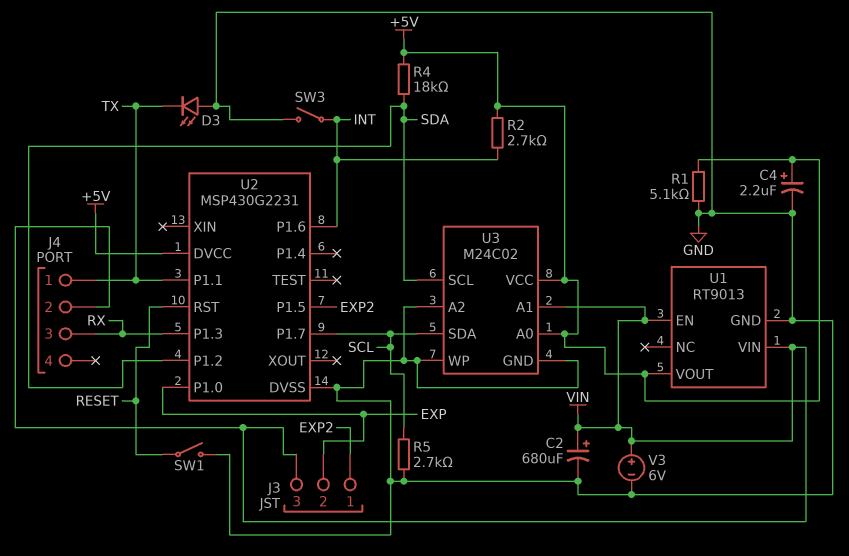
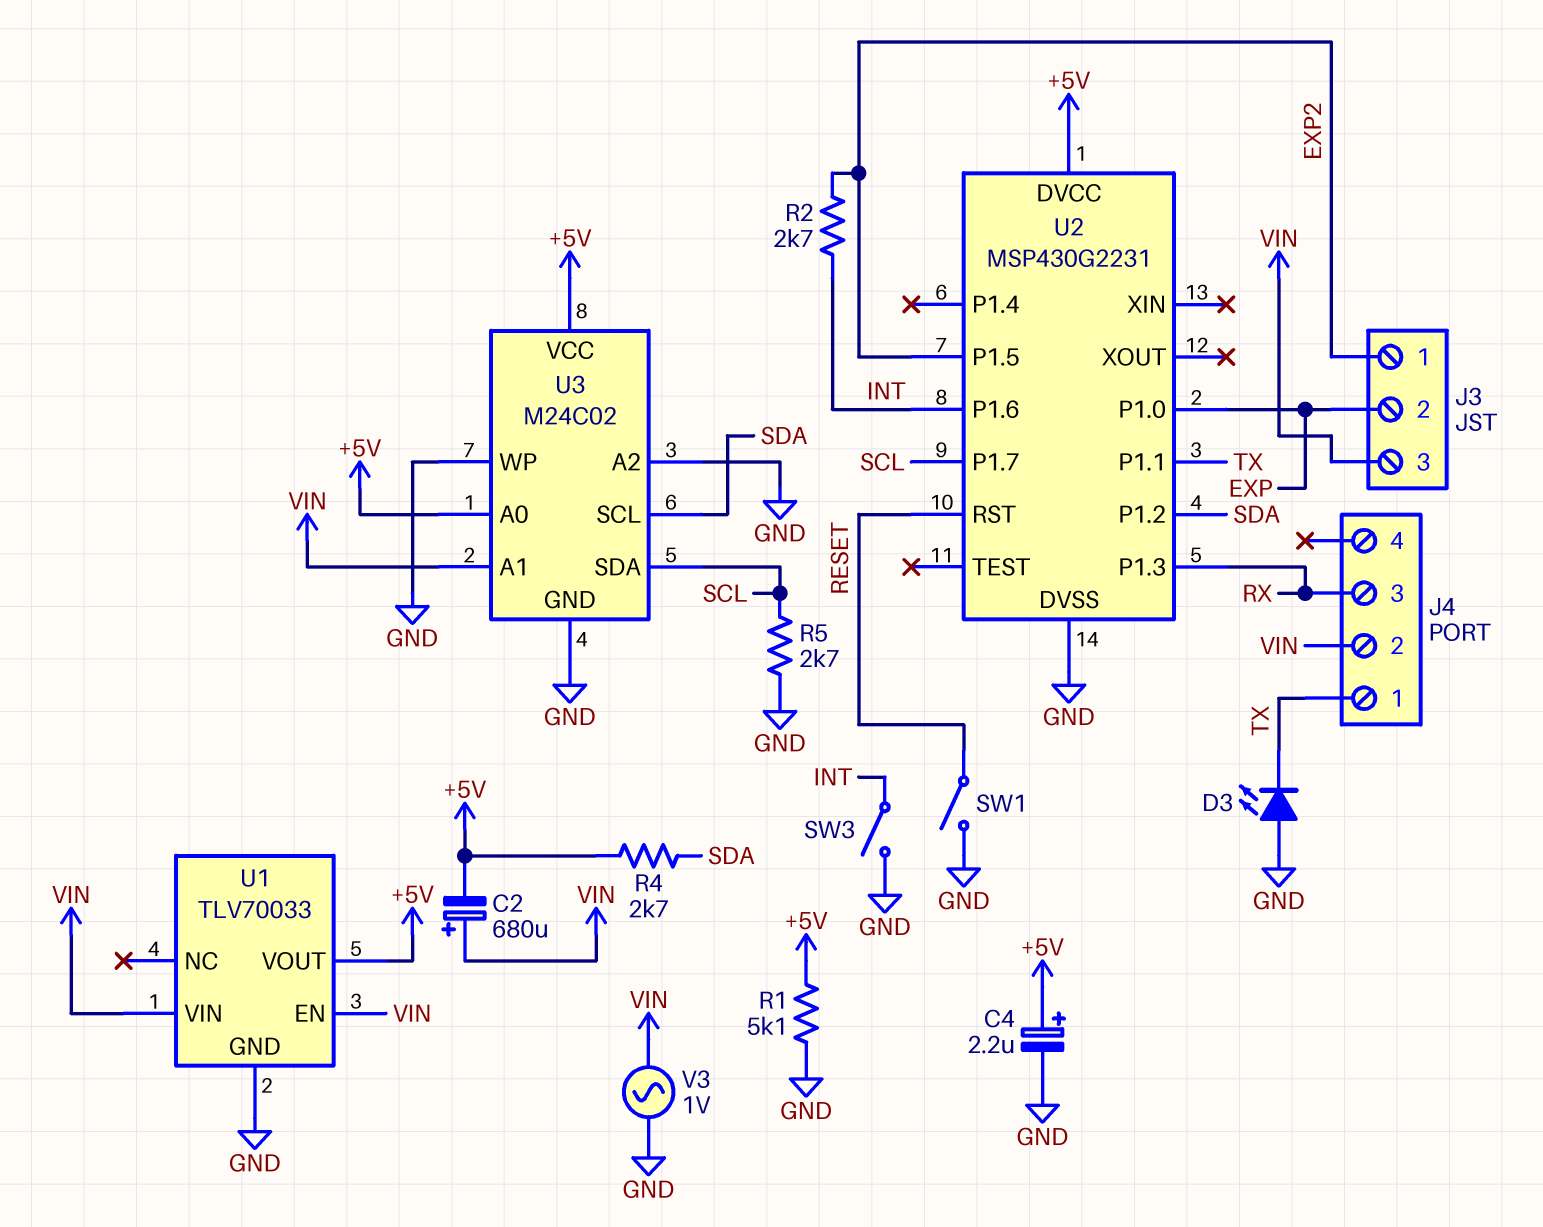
C2: 680uF (plus VIN, minus GND) -> 680uF (plus VIN, minus +5V)
R2: 2.7k (+5V, INT) -> 2.7k (EXP2, INT)
R4: 18k (+5V, SDA) -> 2.7k (+5V, SDA)
U1: RT9013 -> TLV70033
V3: 6V (plus VIN, minus GND) -> AC 1V (GND, VIN)

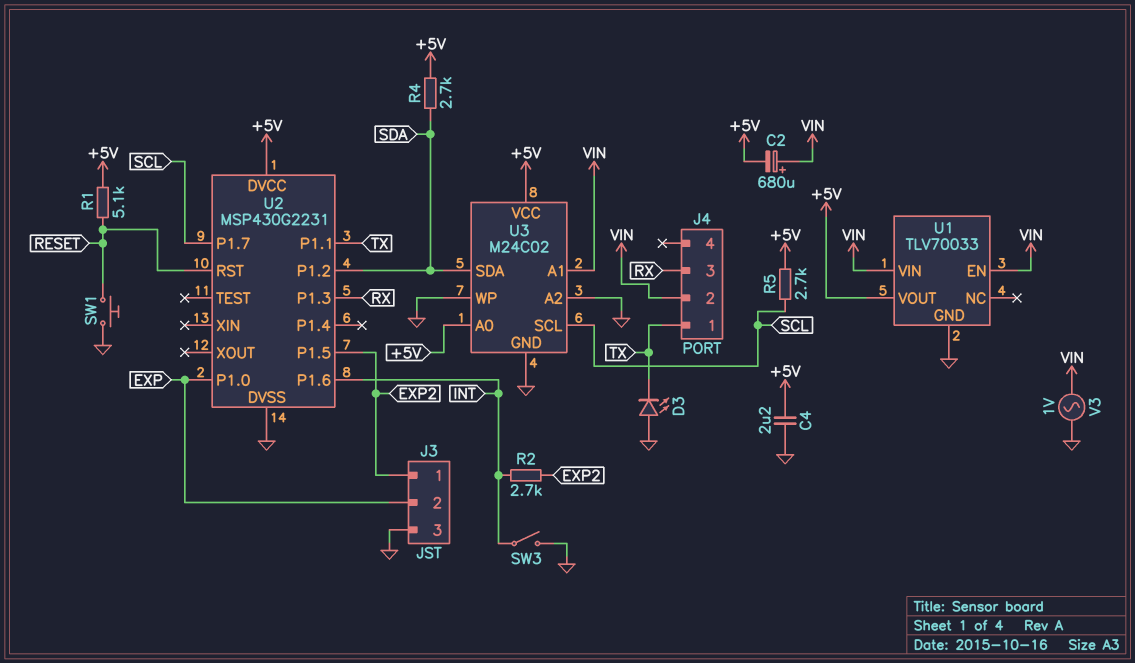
C4: 2.2uF (plus +5V, minus GND) -> 2.2uF (+5V, GND)
J3 pin 3: VIN -> GND
R1: 5.1k (+5V, GND) -> 5.1k (+5V, RESET)
R5: 2.7k (GND, SCL) -> 2.7k (+5V, SCL)
SW1: switch (GND, RESET) -> button (GND, RESET)
U3 pin SCL: SDA -> SCL
U3 pin SDA: SCL -> SDA

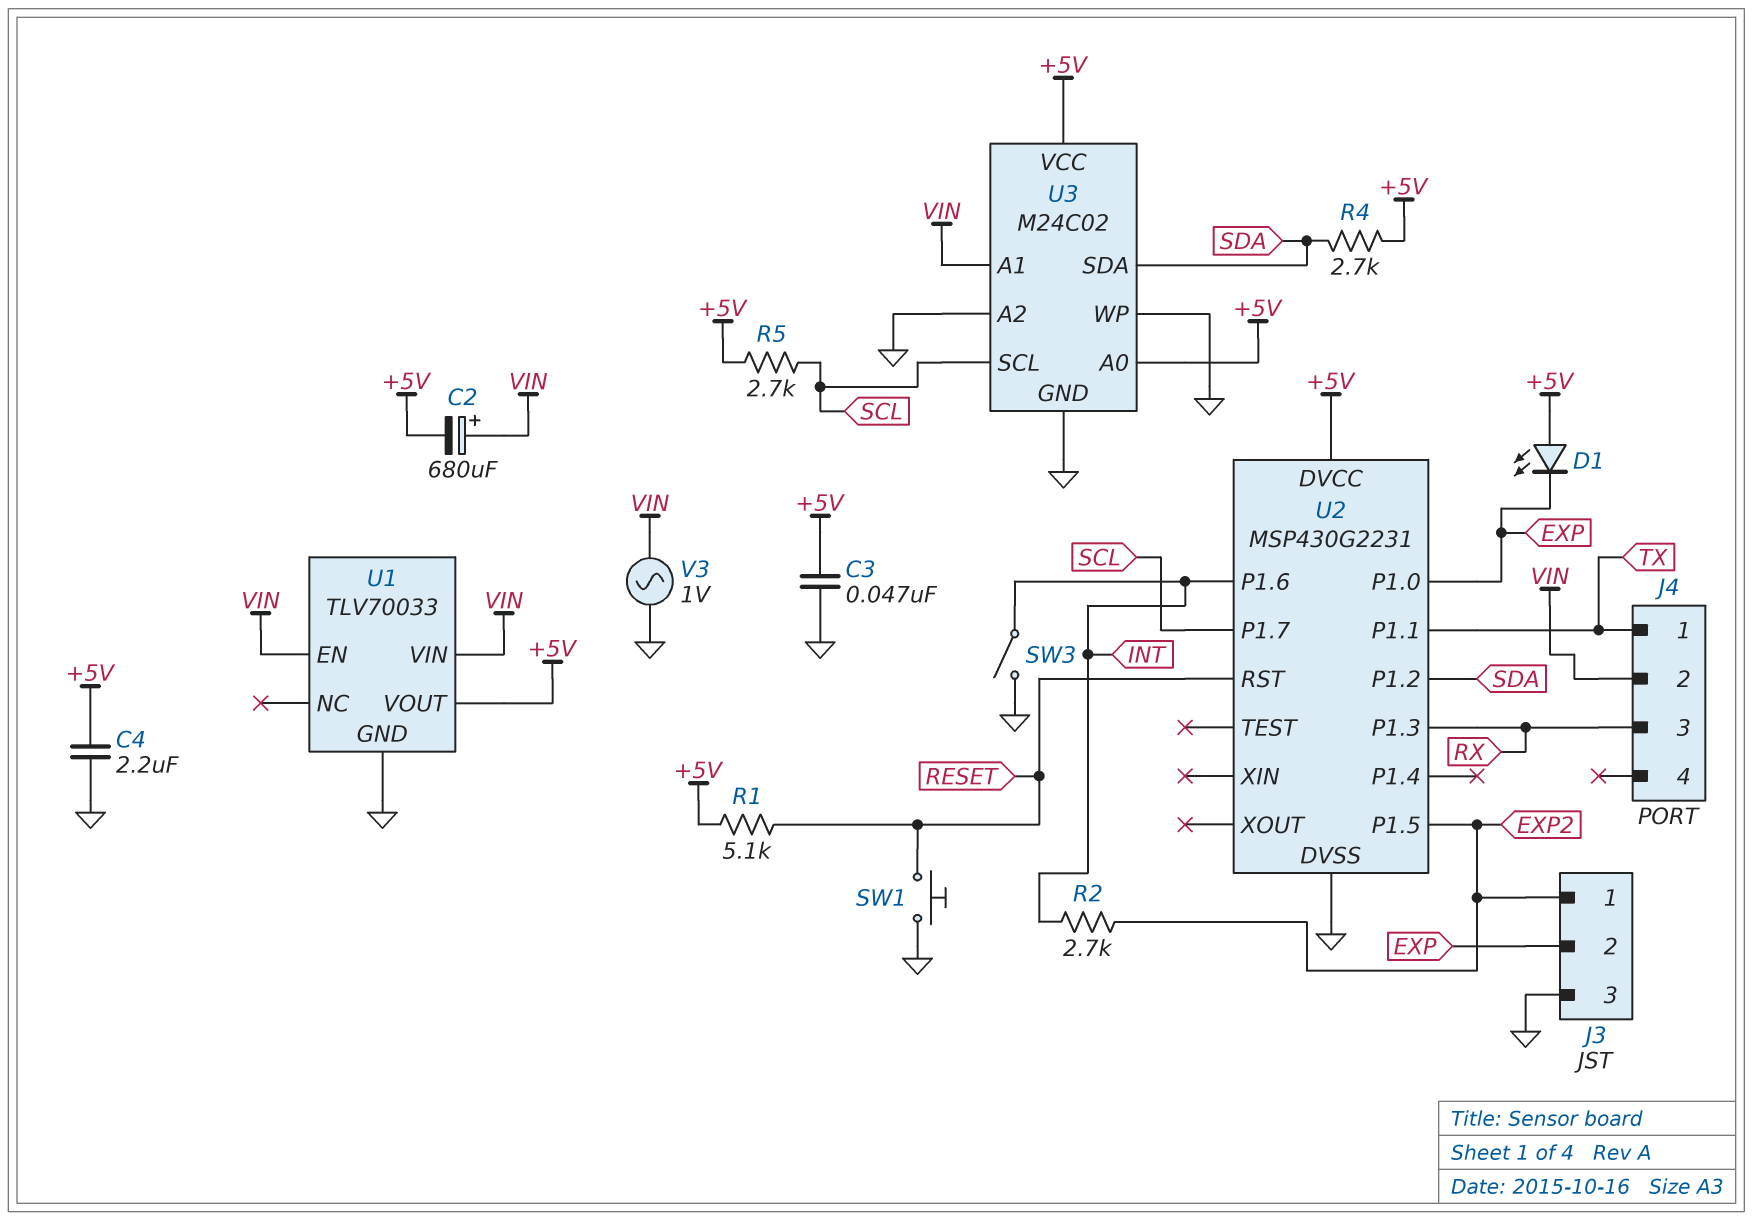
C3: none -> 47nF (+5V, GND)
D1: none -> LED (A +5V, K EXP)
D3: LED (A GND, K TX) -> none

